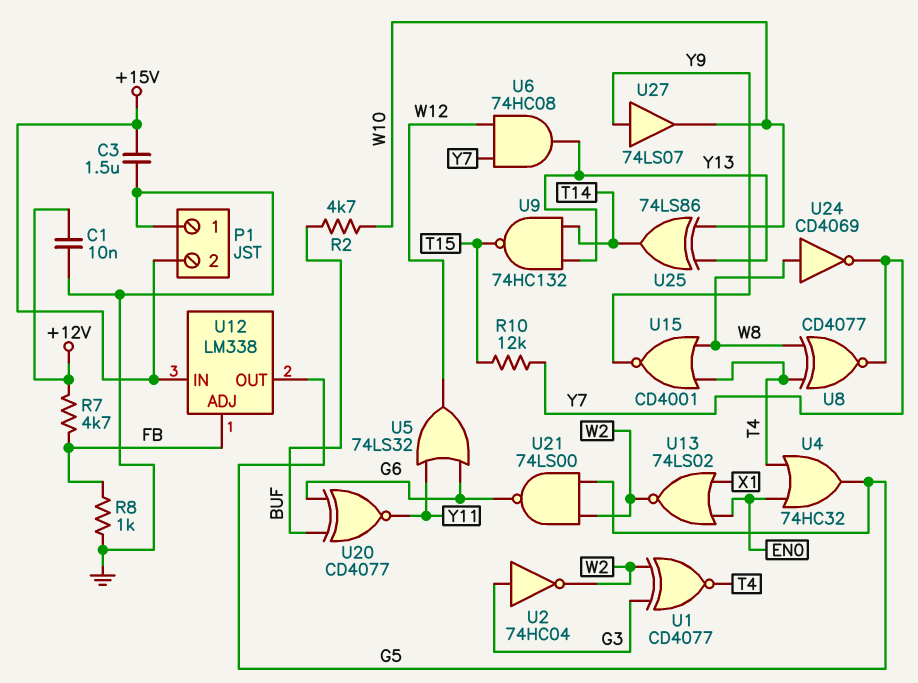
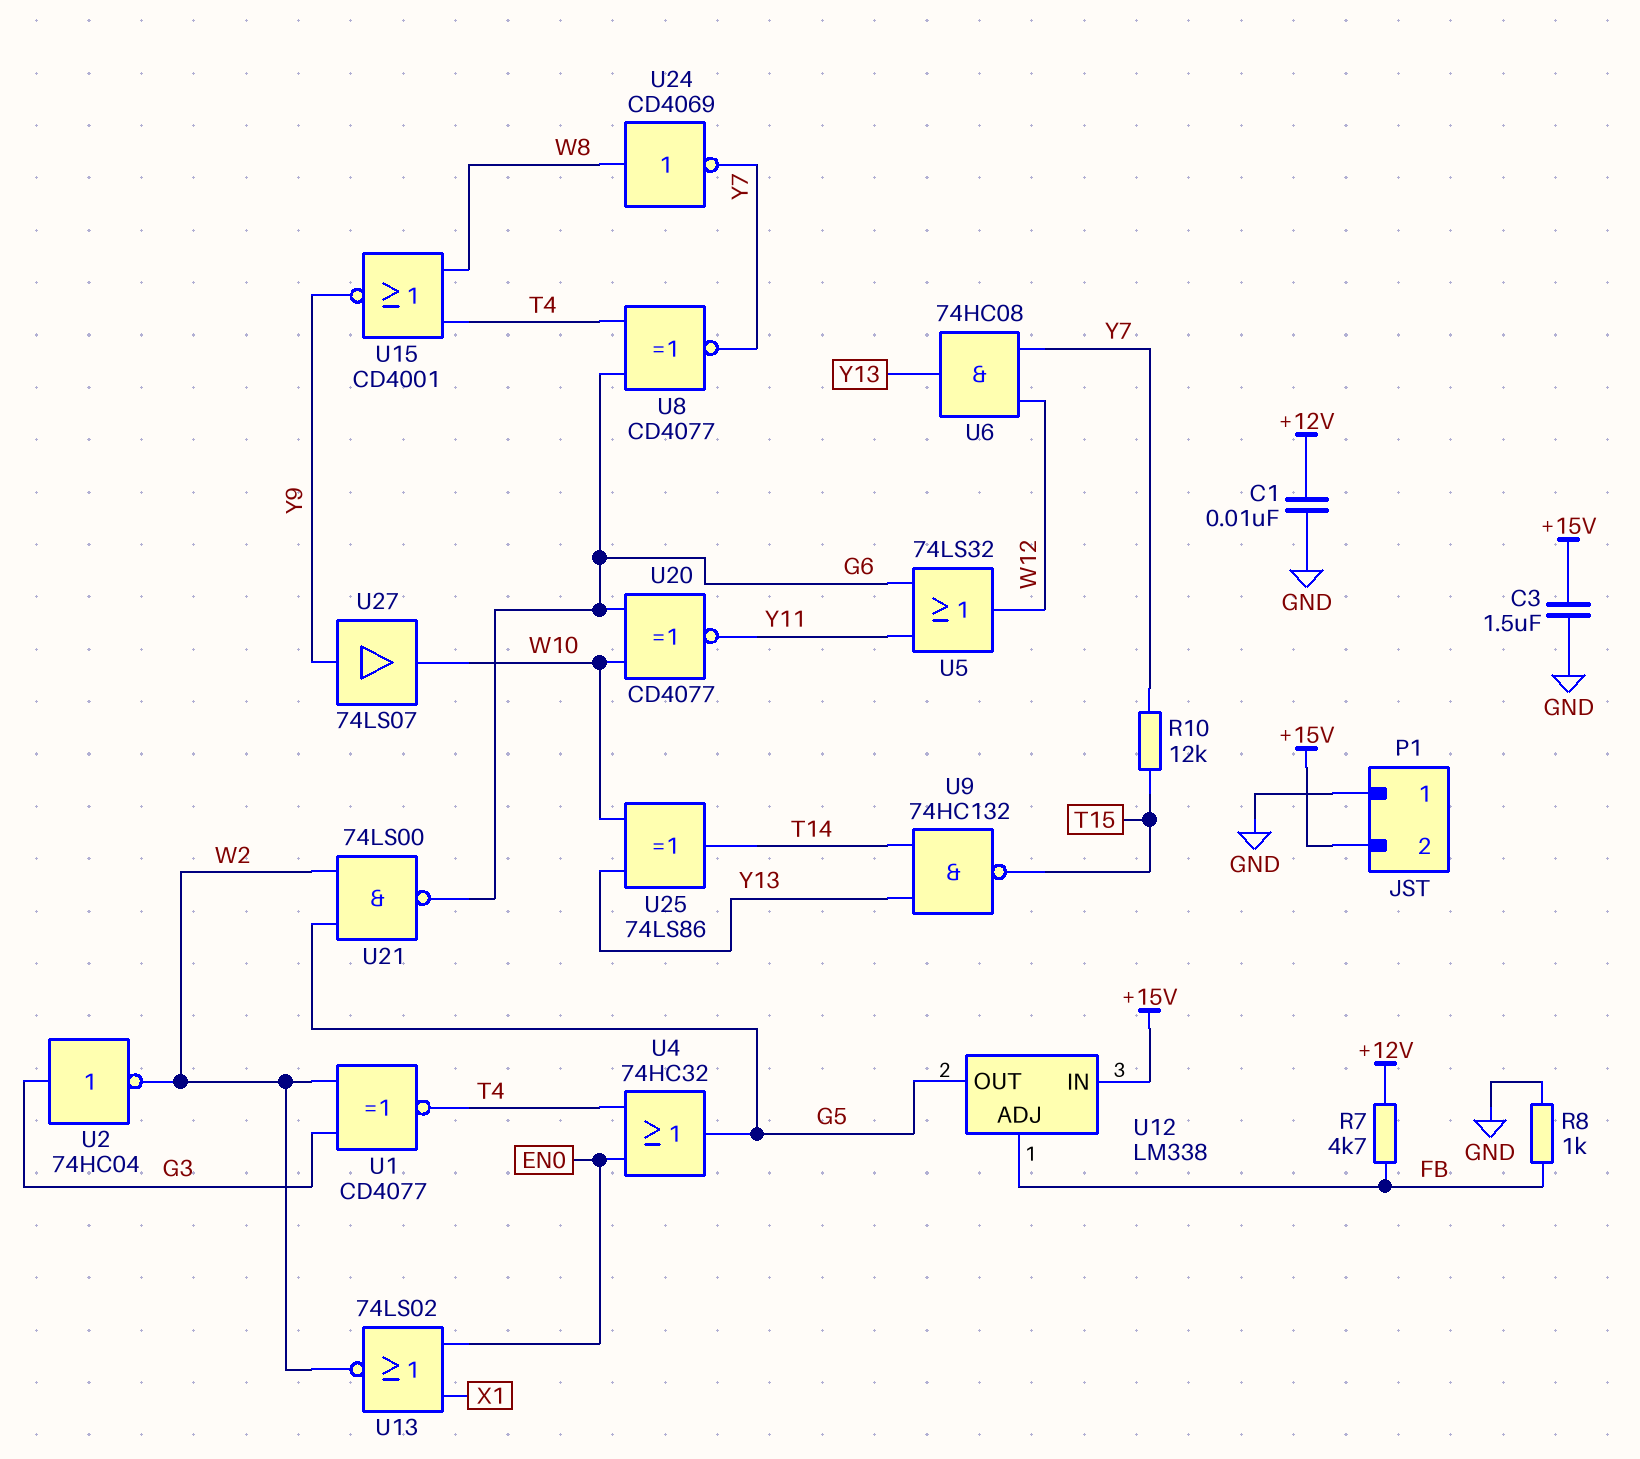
R2: 4.7k (BUF, W10) -> none
U8: XNOR CD4077 (in T4, in W8, out Y7) -> XNOR CD4077 (in G6, in T4, out Y7)
U20: XNOR CD4077 (in BUF, in G6, out Y11) -> XNOR CD4077 (in G6, in W10, out Y11)

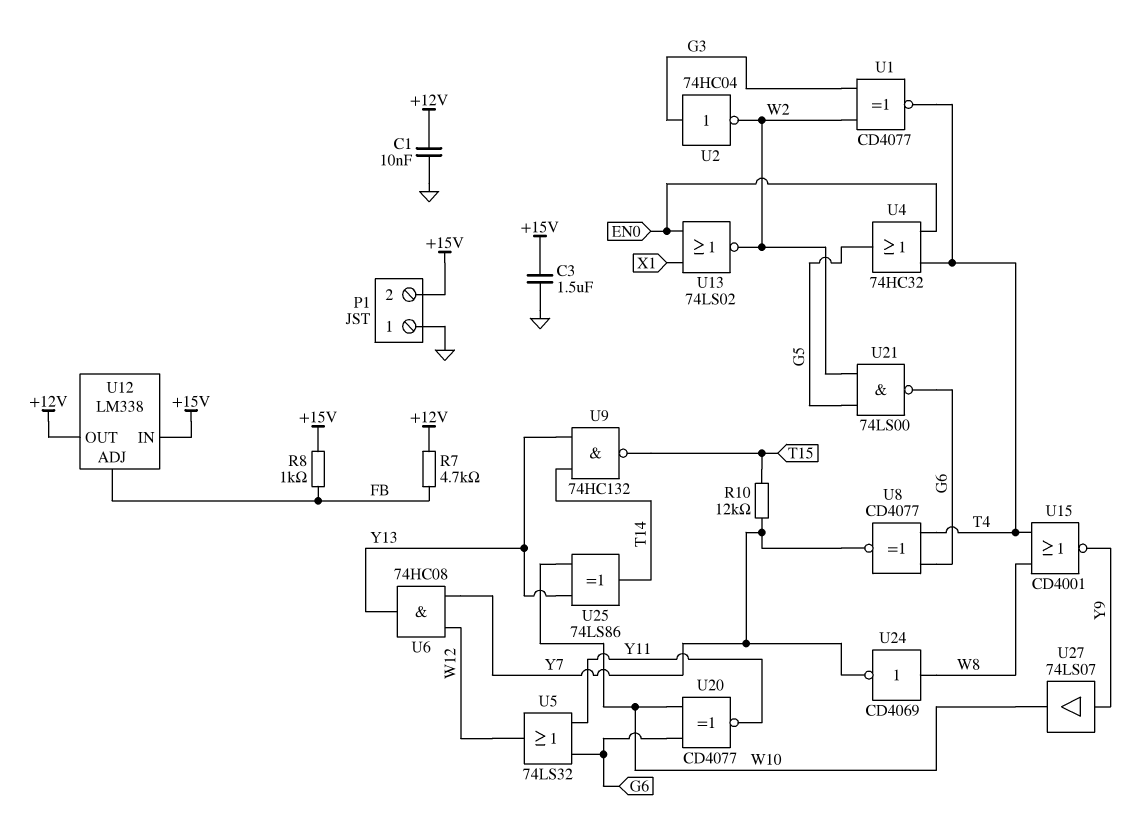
R8: 1k (FB, GND) -> 1k (+15V, FB)
U12 pin OUT: G5 -> +12V

